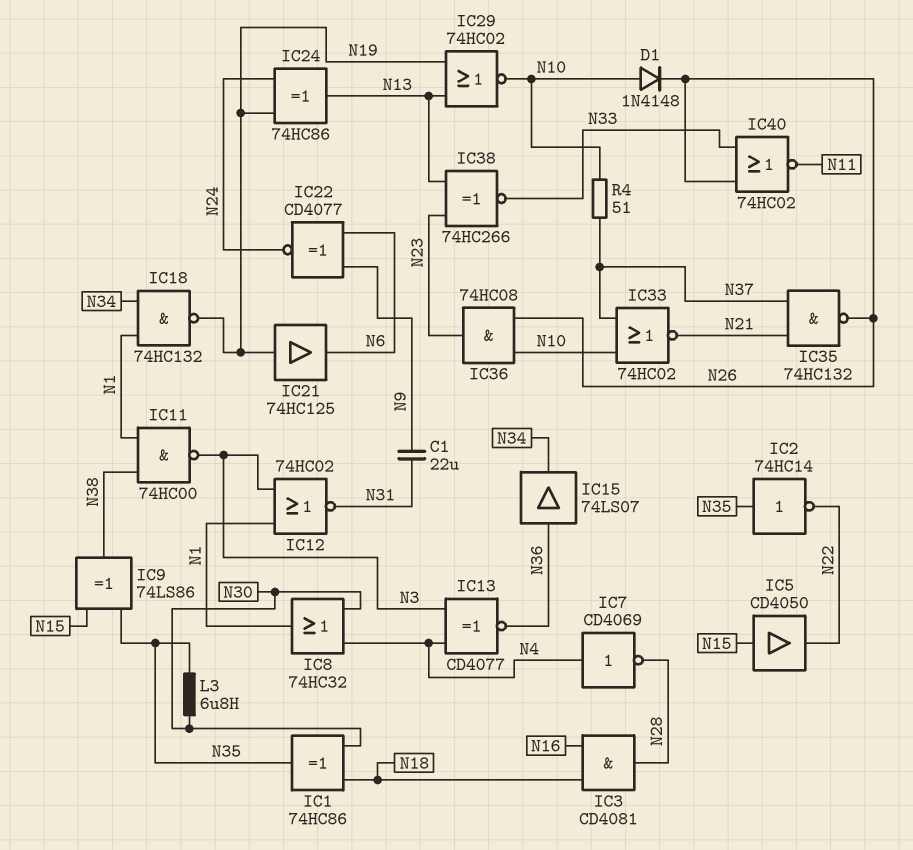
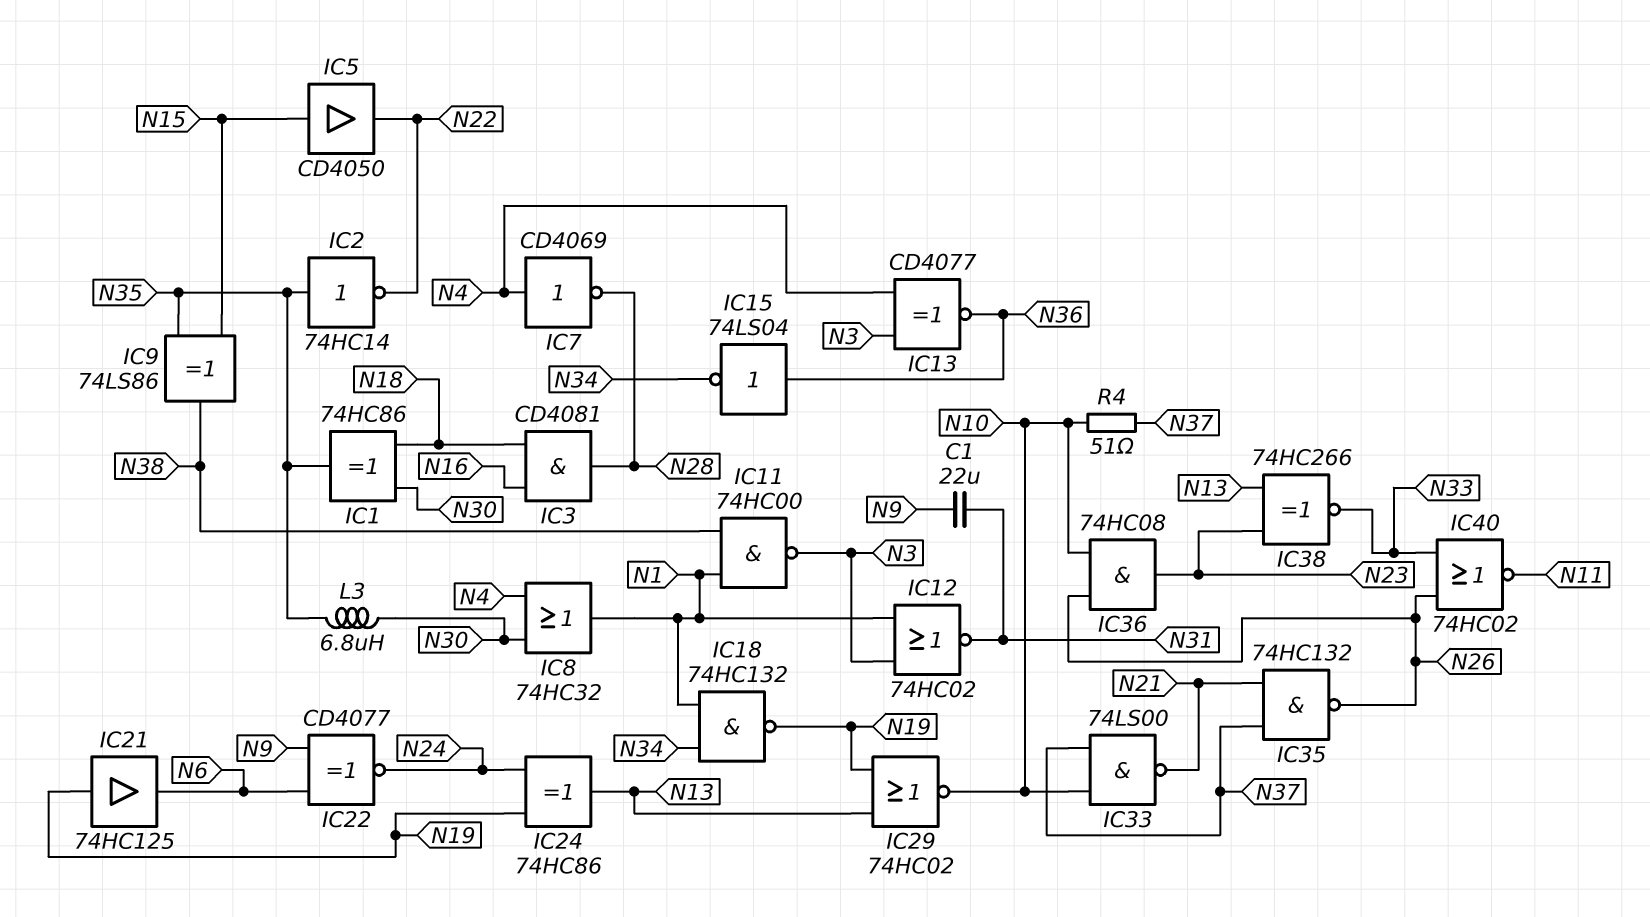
D1: diode 1N4148 (A N10, K N26) -> none
IC15: buffer 74LS07 (in N36, out N34) -> NOT 74LS04 (in N36, out N34)
IC33: NOR 74HC02 (in N10, in N37, out N21) -> NAND 74LS00 (in N10, in N37, out N21)

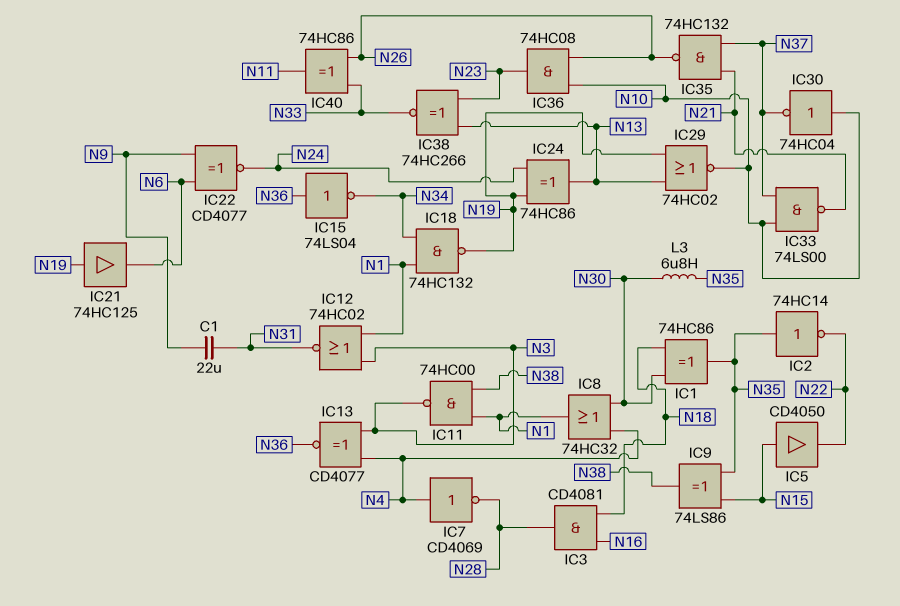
IC30: none -> NOT 74HC04 (in N10, out N37)
IC40: NOR 74HC02 (in N26, in N33, out N11) -> XOR 74HC86 (in N26, in N33, out N11)
R4: 51 (N10, N37) -> none

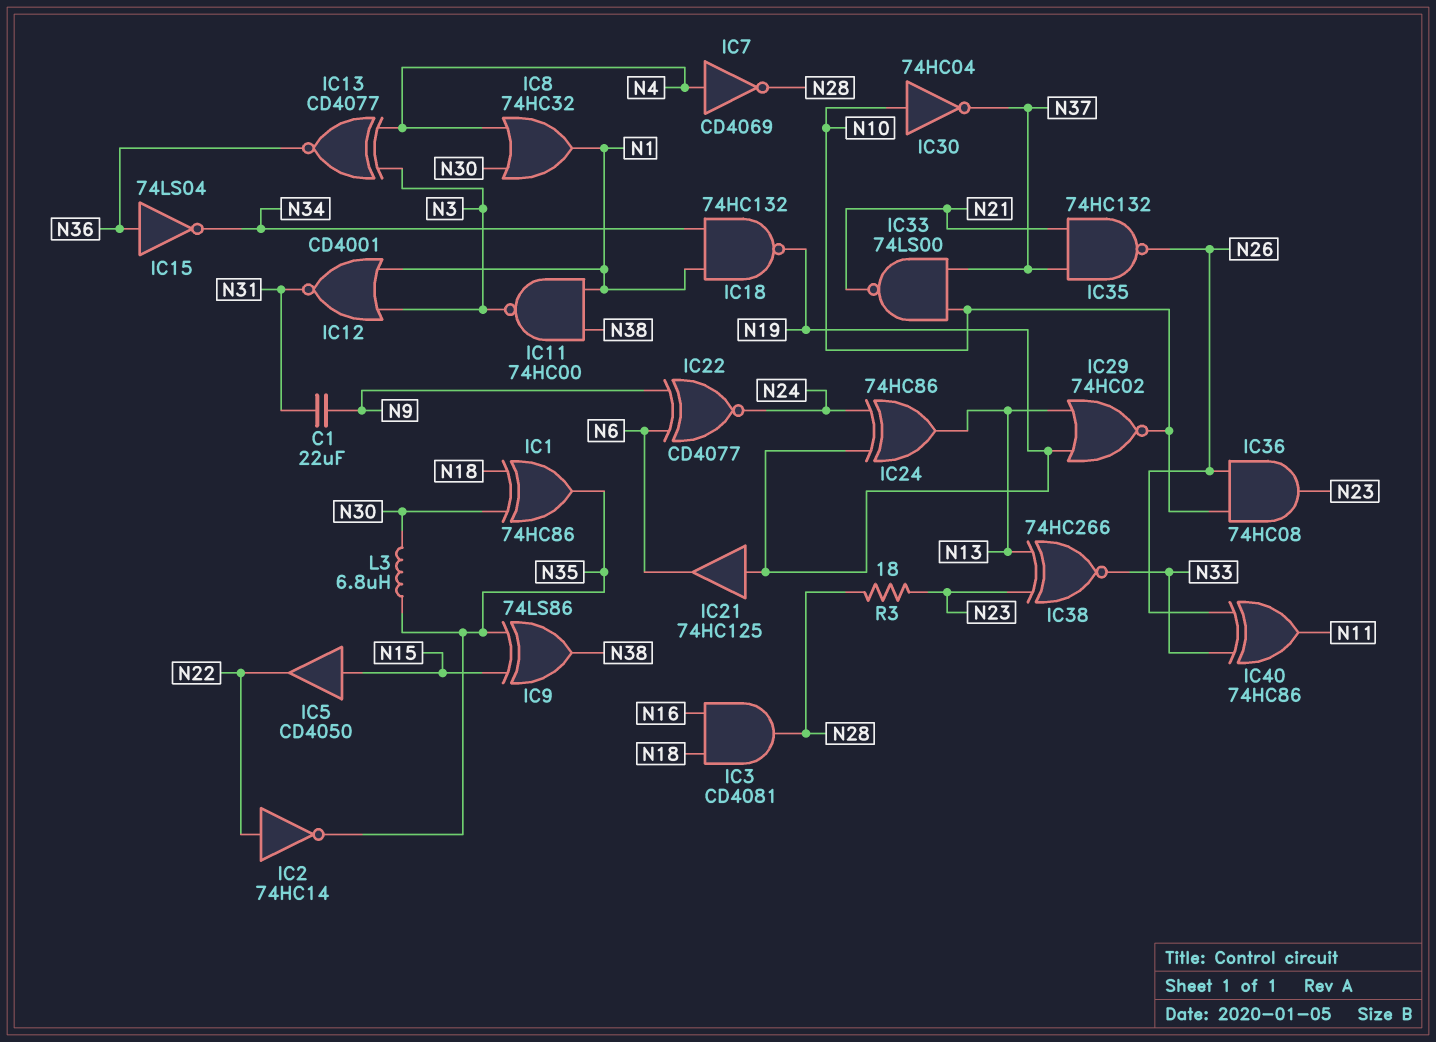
IC2: NOT 74HC14 (in N35, out N22) -> NOT 74HC14 (in N22, out N35)
IC12: NOR 74HC02 (in N1, in N3, out N31) -> NOR CD4001 (in N1, in N3, out N31)
R3: none -> 18 (N23, N28)

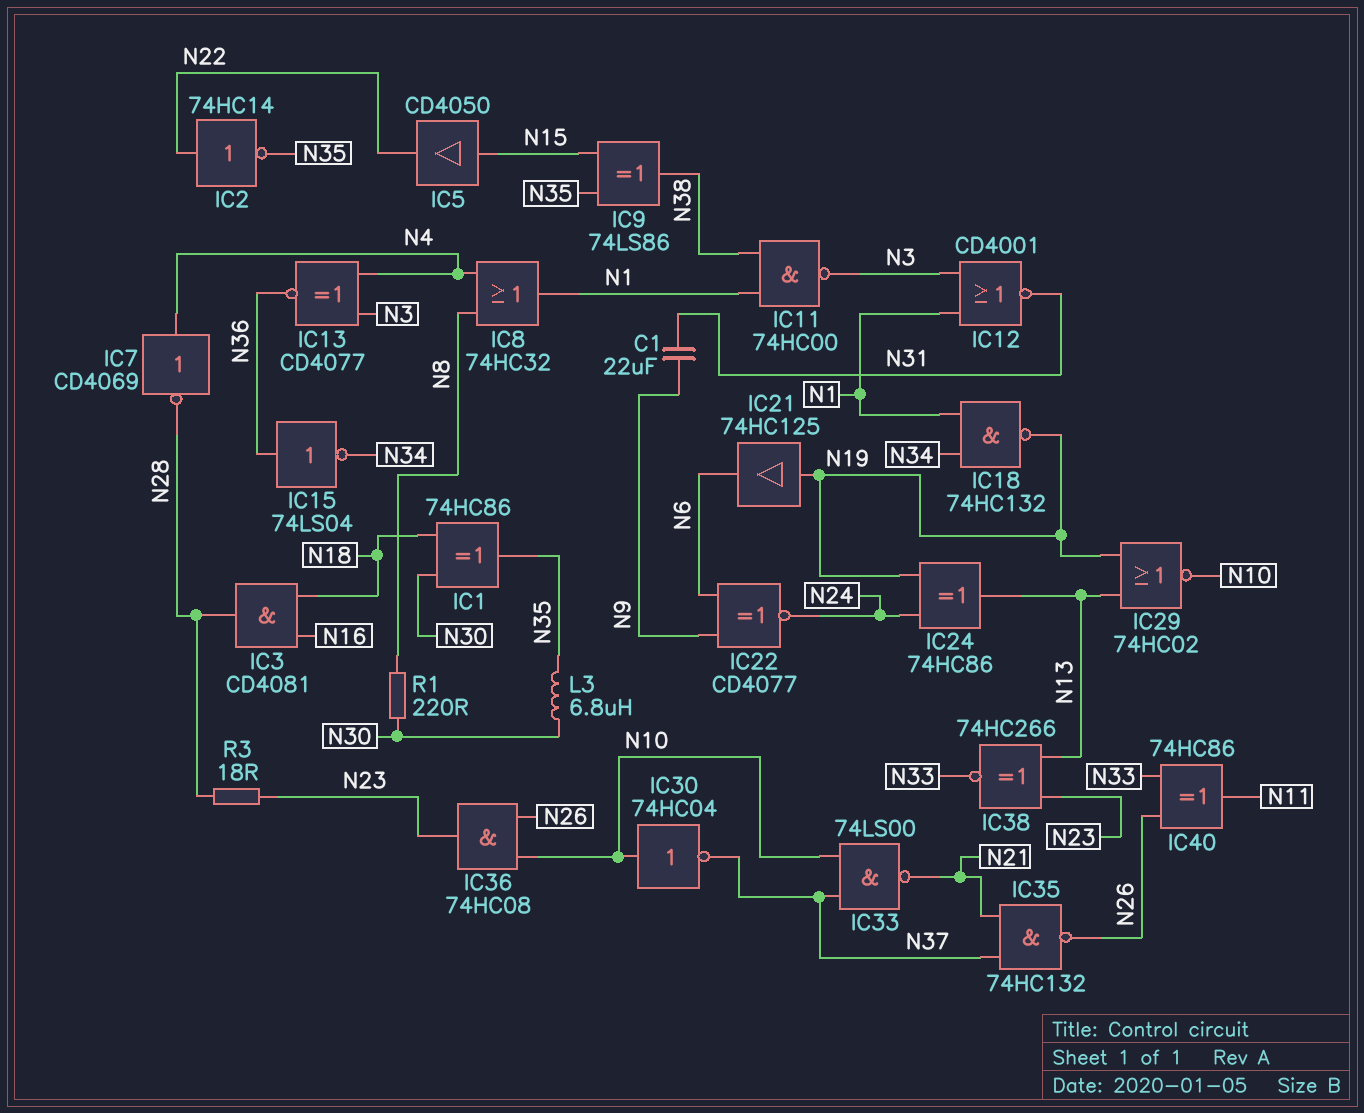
IC8: OR 74HC32 (in N4, in N30, out N1) -> OR 74HC32 (in N4, in N8, out N1)
R1: none -> 220 (N8, N30)

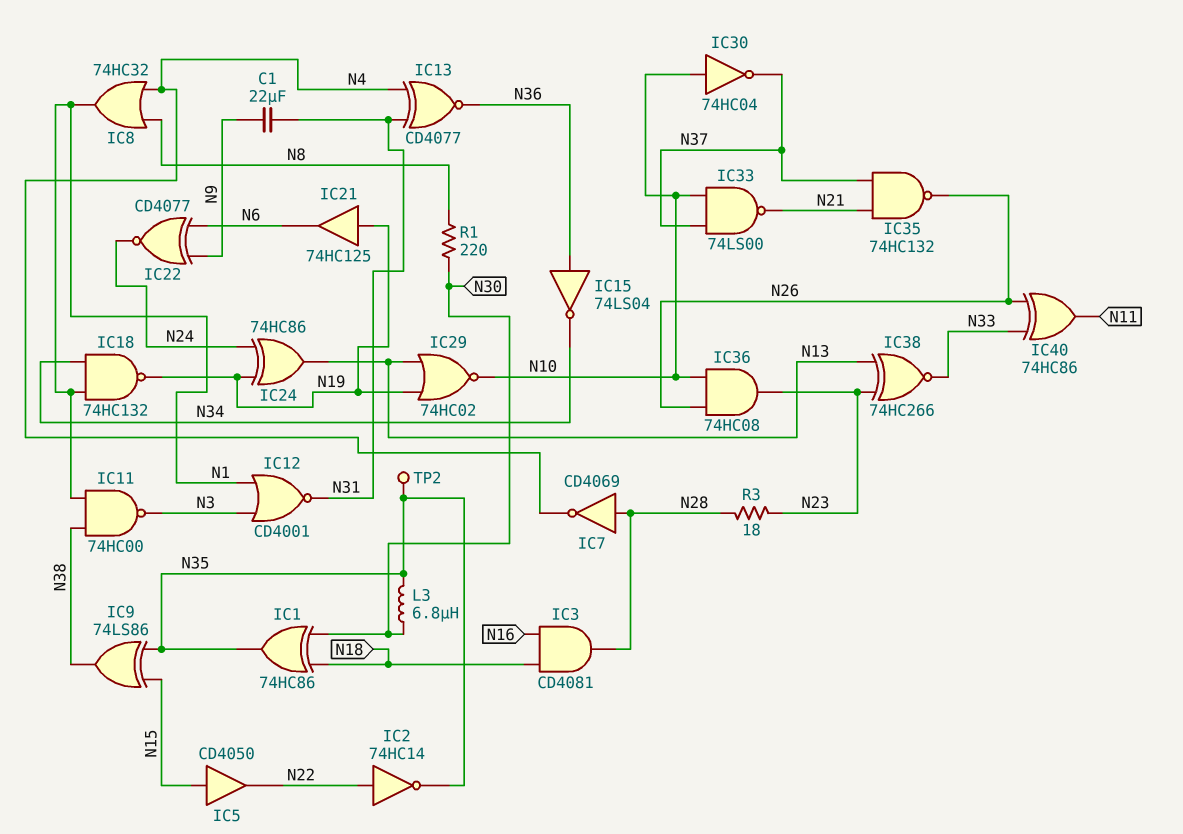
IC7: NOT CD4069 (in N4, out N28) -> NOT CD4069 (in N28, out N4)
IC13: XNOR CD4077 (in N3, in N4, out N36) -> XNOR CD4077 (in N4, in N31, out N36)
TP2: none -> test point (N35)

